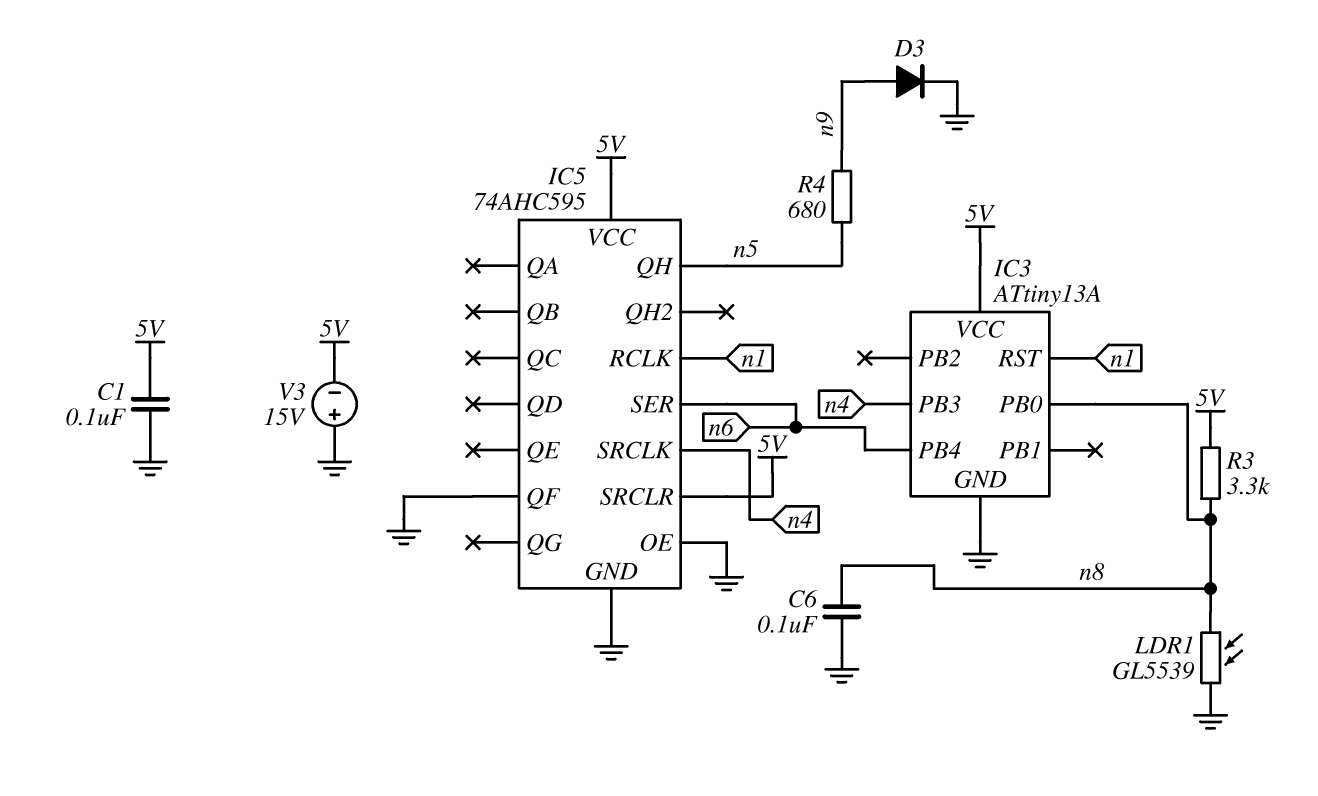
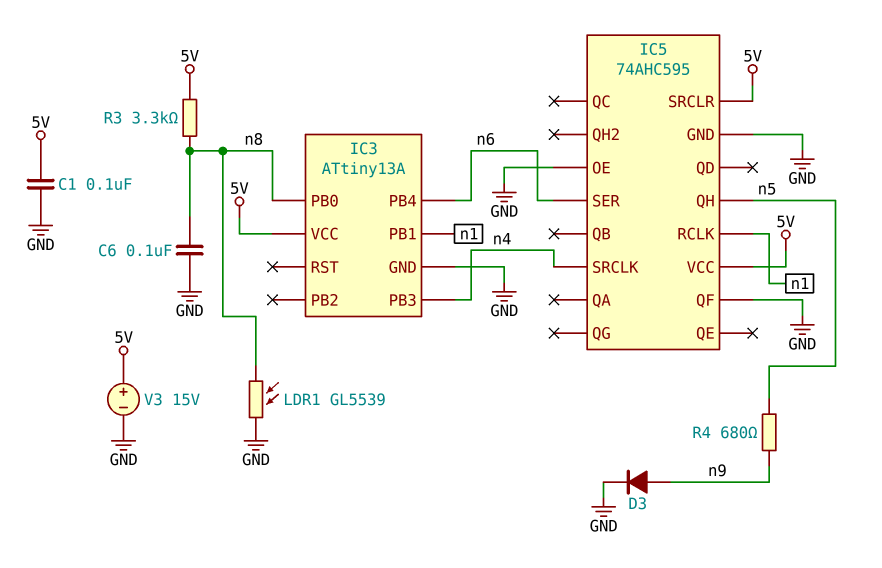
IC3 pin PB1: none -> n1
IC3 pin RST: n1 -> none
V3: 15V (plus GND, minus 5V) -> 15V (plus 5V, minus GND)

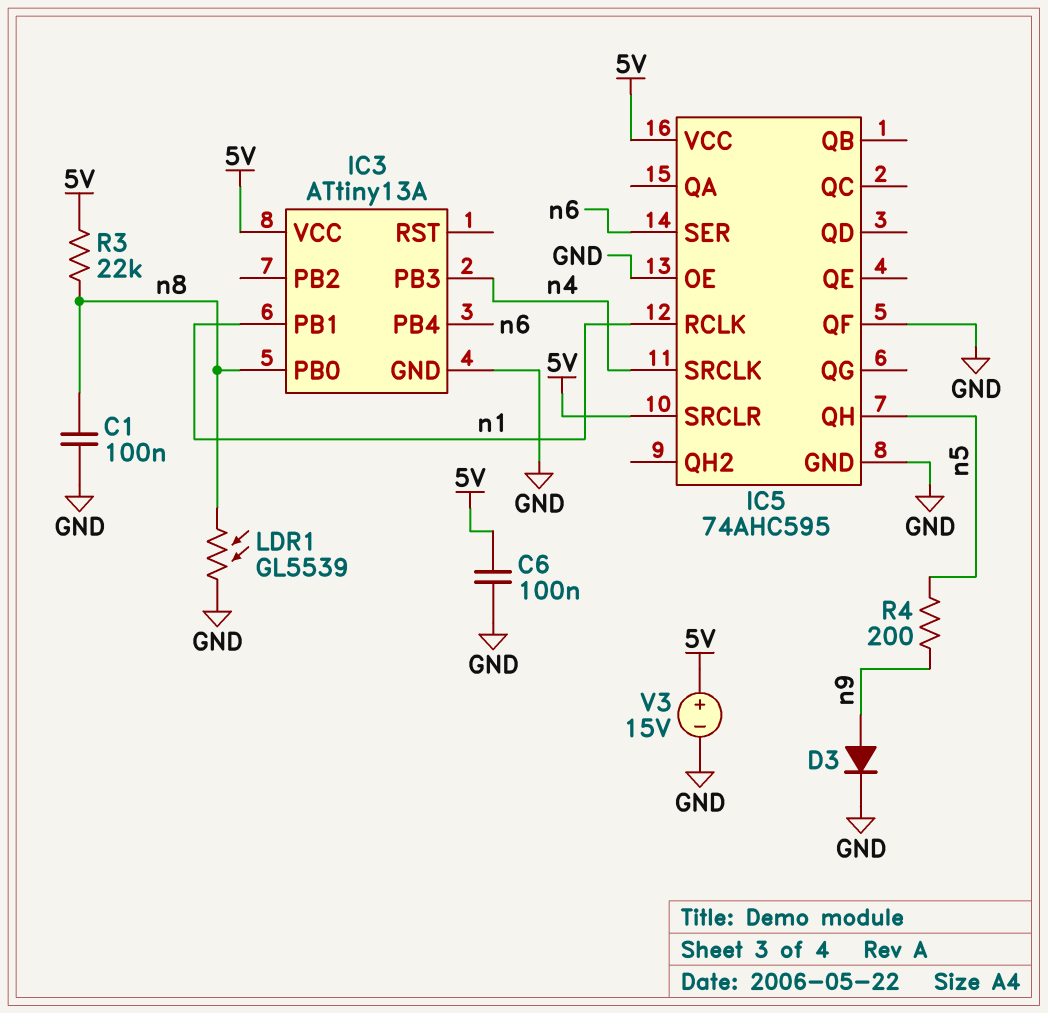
C1: 100nF (5V, GND) -> 100nF (GND, n8)
C6: 100nF (GND, n8) -> 100nF (5V, GND)
R3: 3.3k (5V, n8) -> 22k (5V, n8)
R4: 680 (n5, n9) -> 200 (n5, n9)

